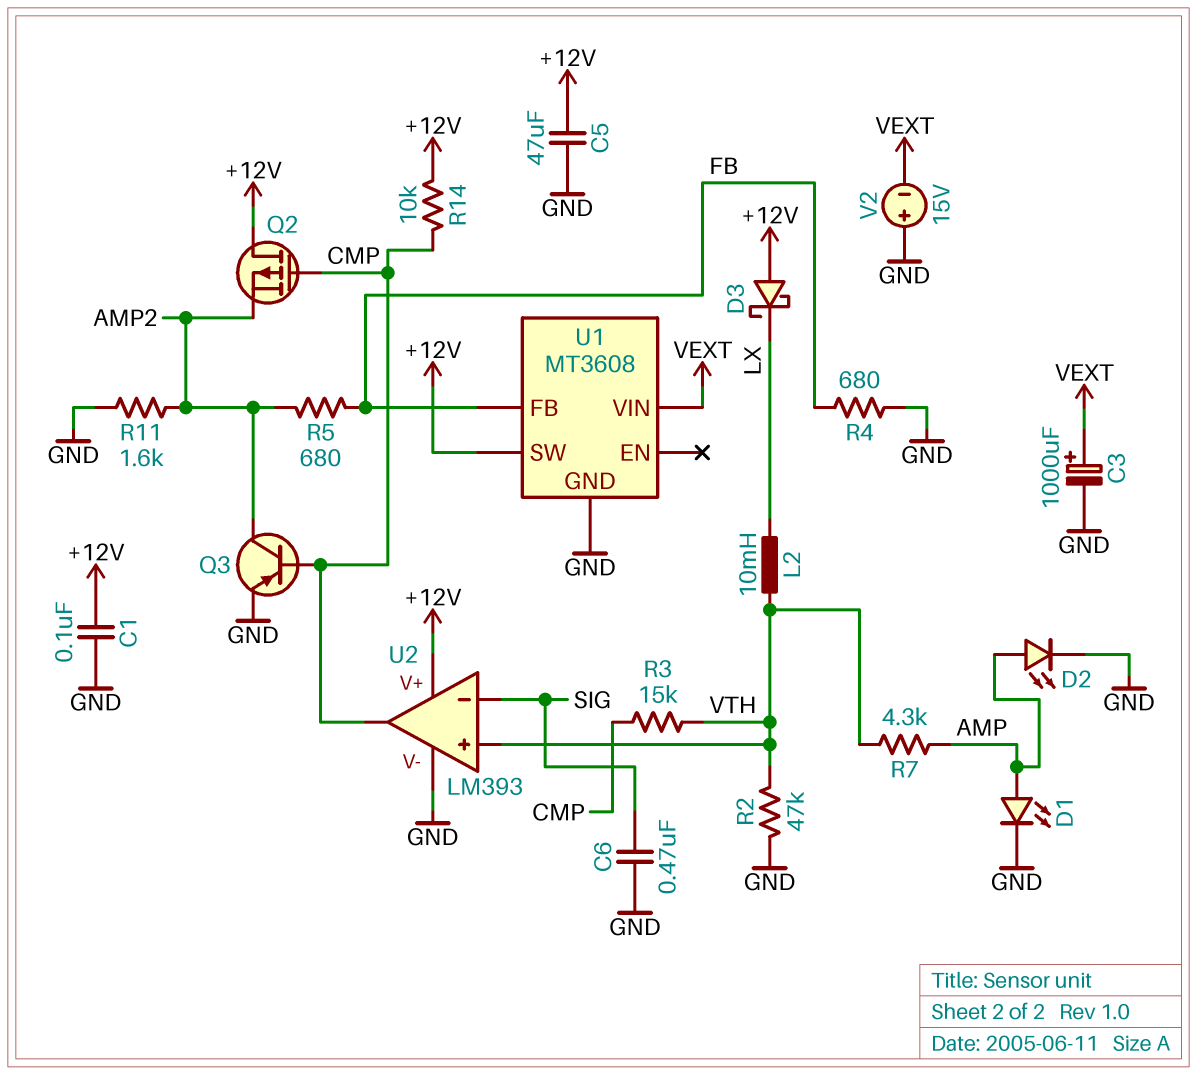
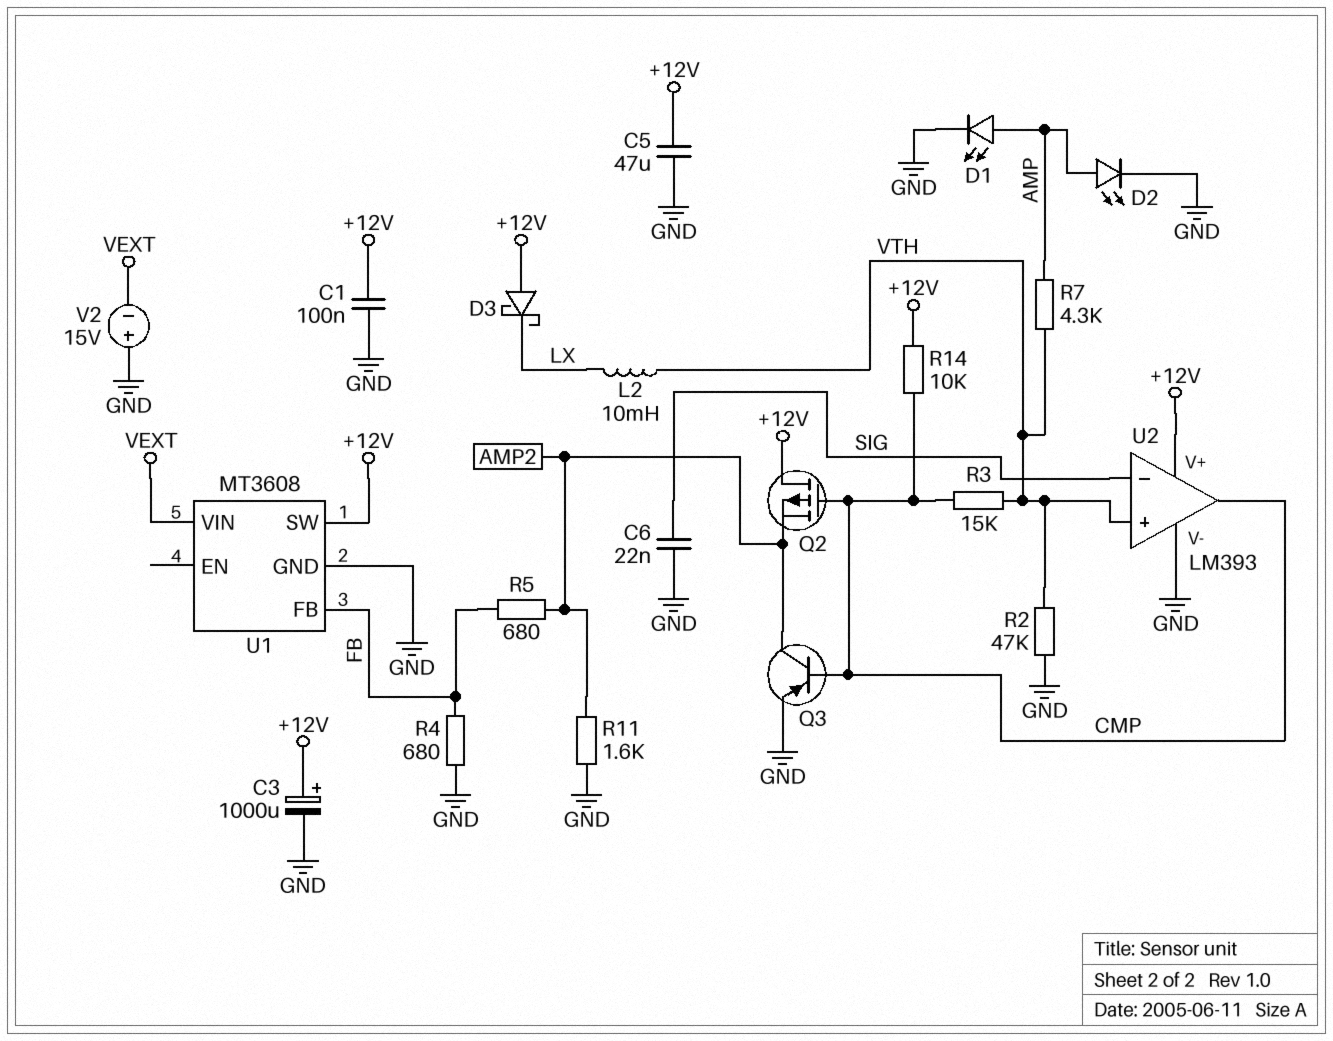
C3: 1000uF (plus VEXT, minus GND) -> 1000uF (plus +12V, minus GND)
C6: 470nF (GND, SIG) -> 22nF (GND, SIG)

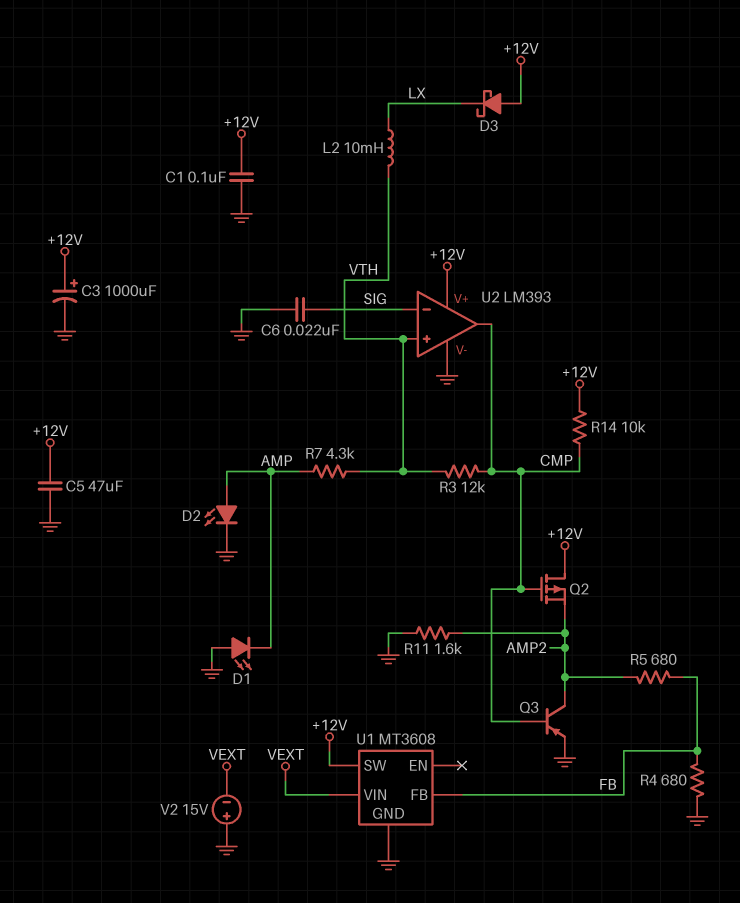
D1: LED (A AMP, K GND) -> LED (A GND, K AMP)
R2: 47k (GND, VTH) -> none
R3: 15k (CMP, VTH) -> 12k (CMP, VTH)

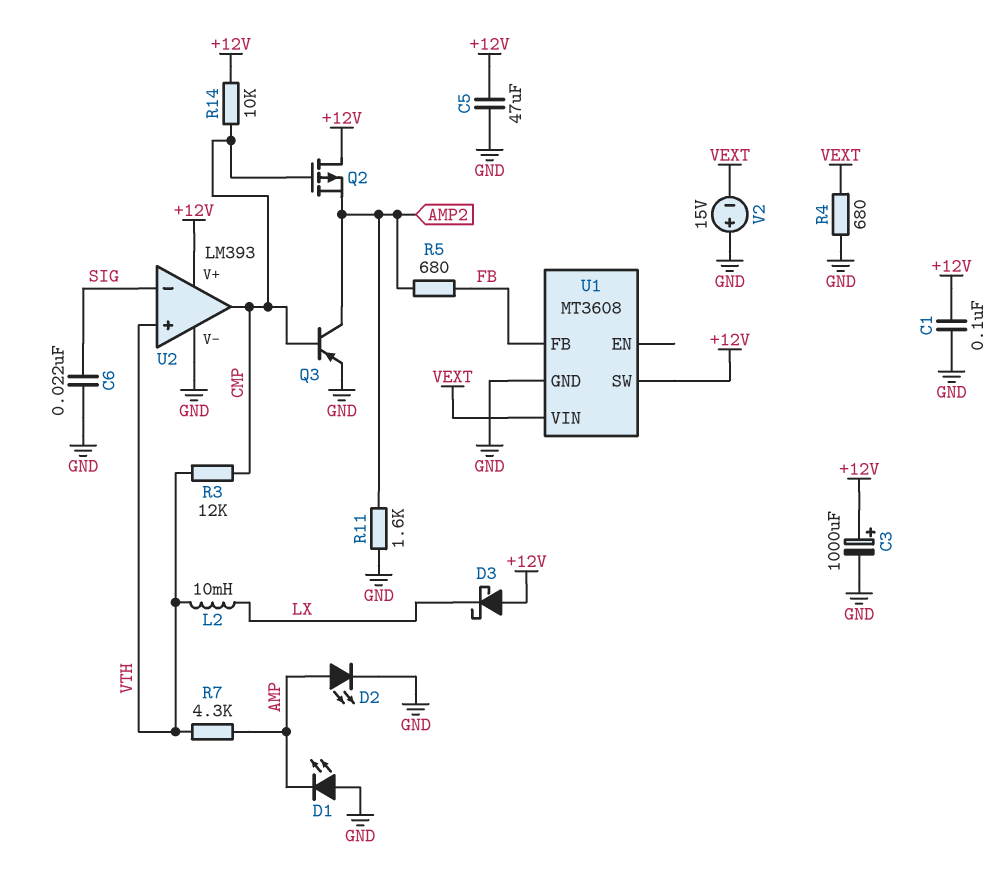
R4: 680 (FB, GND) -> 680 (GND, VEXT)

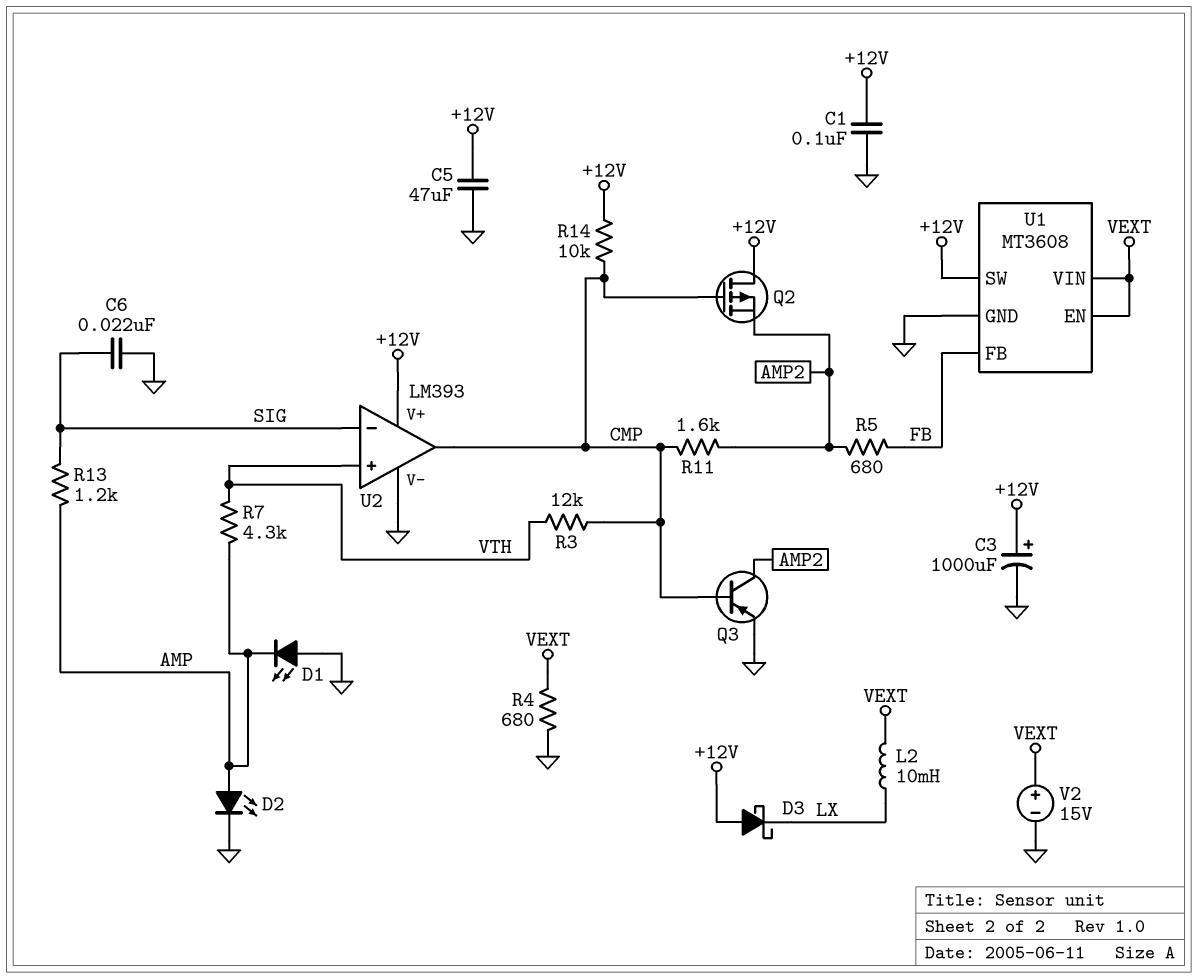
L2: 10mH (LX, VTH) -> 10mH (LX, VEXT)
R11: 1.6k (AMP2, GND) -> 1.6k (AMP2, CMP)
R13: none -> 1.2k (AMP, SIG)
U1 pin EN: none -> VEXT
V2: 15V (plus GND, minus VEXT) -> 15V (plus VEXT, minus GND)

